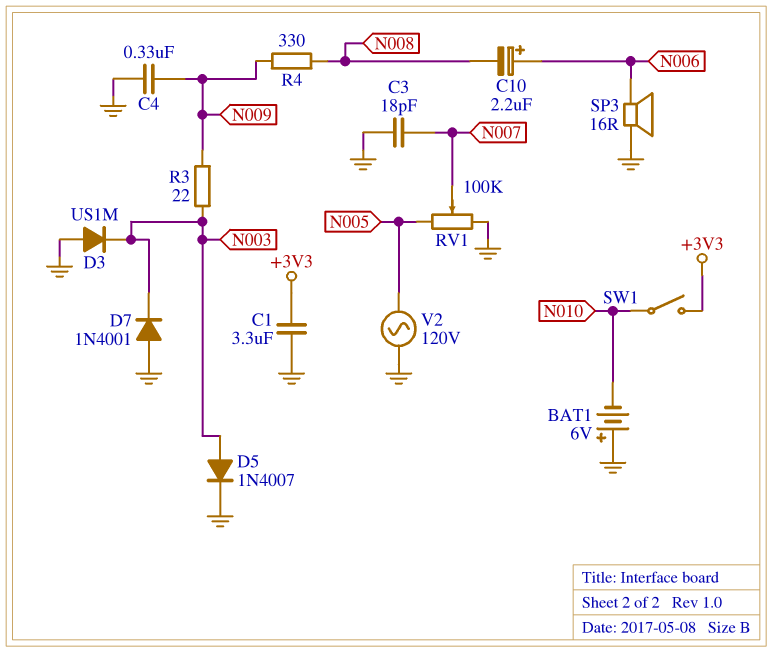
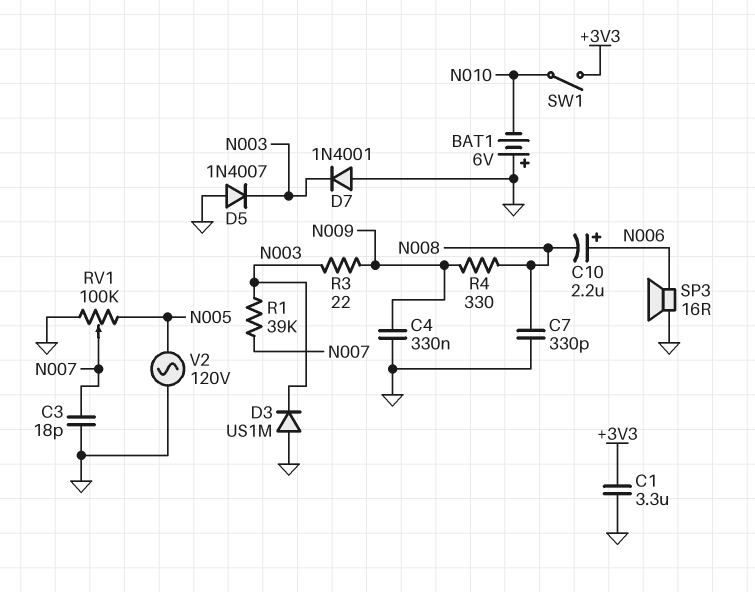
C7: none -> 330pF (GND, N008)
D5: diode 1N4007 (A N003, K GND) -> diode 1N4007 (A GND, K N003)
R1: none -> 39k (N003, N007)

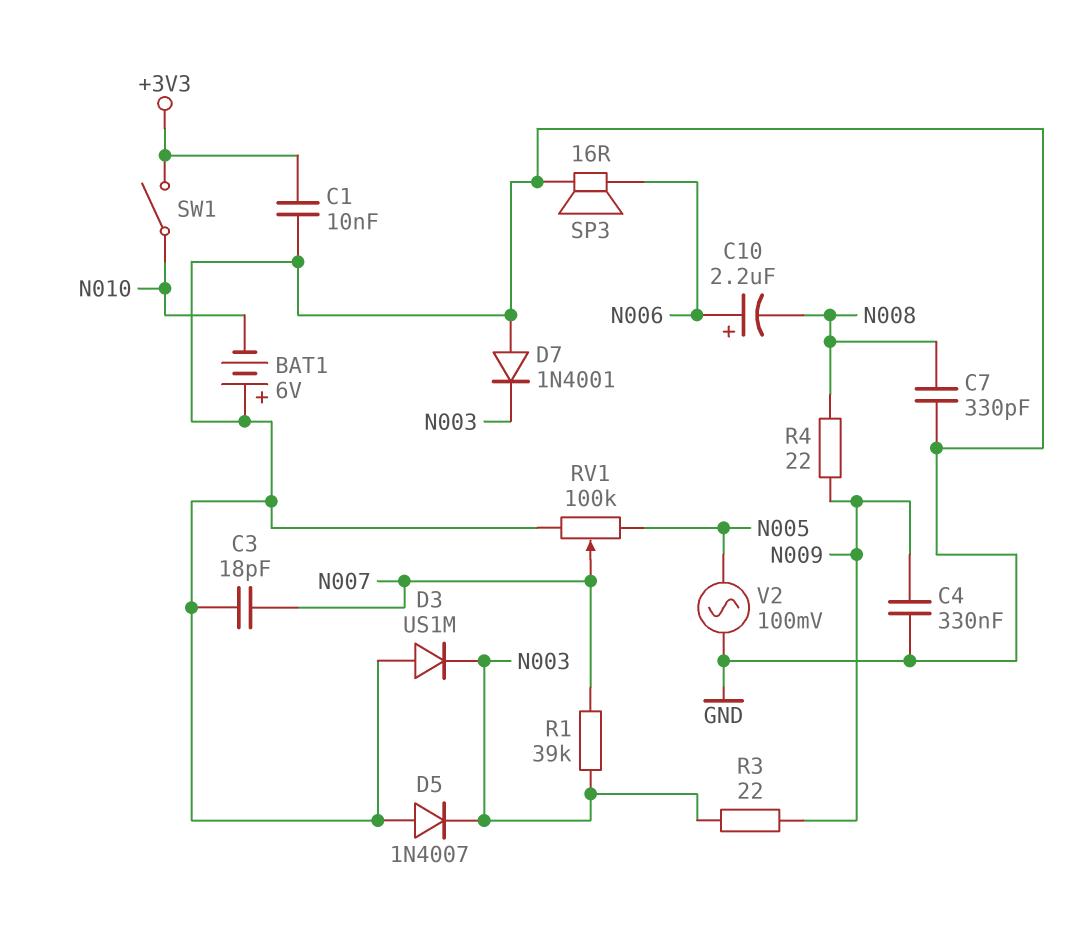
C1: 3.3uF (+3V3, GND) -> 10nF (+3V3, GND)
R4: 330 (N008, N009) -> 22 (N008, N009)
V2: AC 120V (GND, N005) -> AC 100mV (GND, N005)

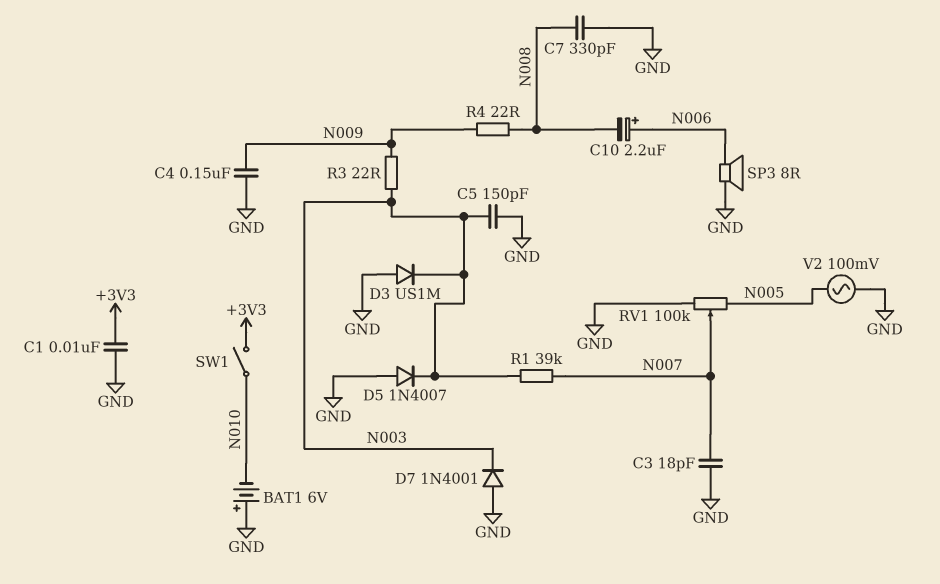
C4: 330nF (GND, N009) -> 150nF (GND, N009)
C5: none -> 150pF (GND, N003)
SP3: speaker 16R (GND, N006) -> speaker 8R (GND, N006)

